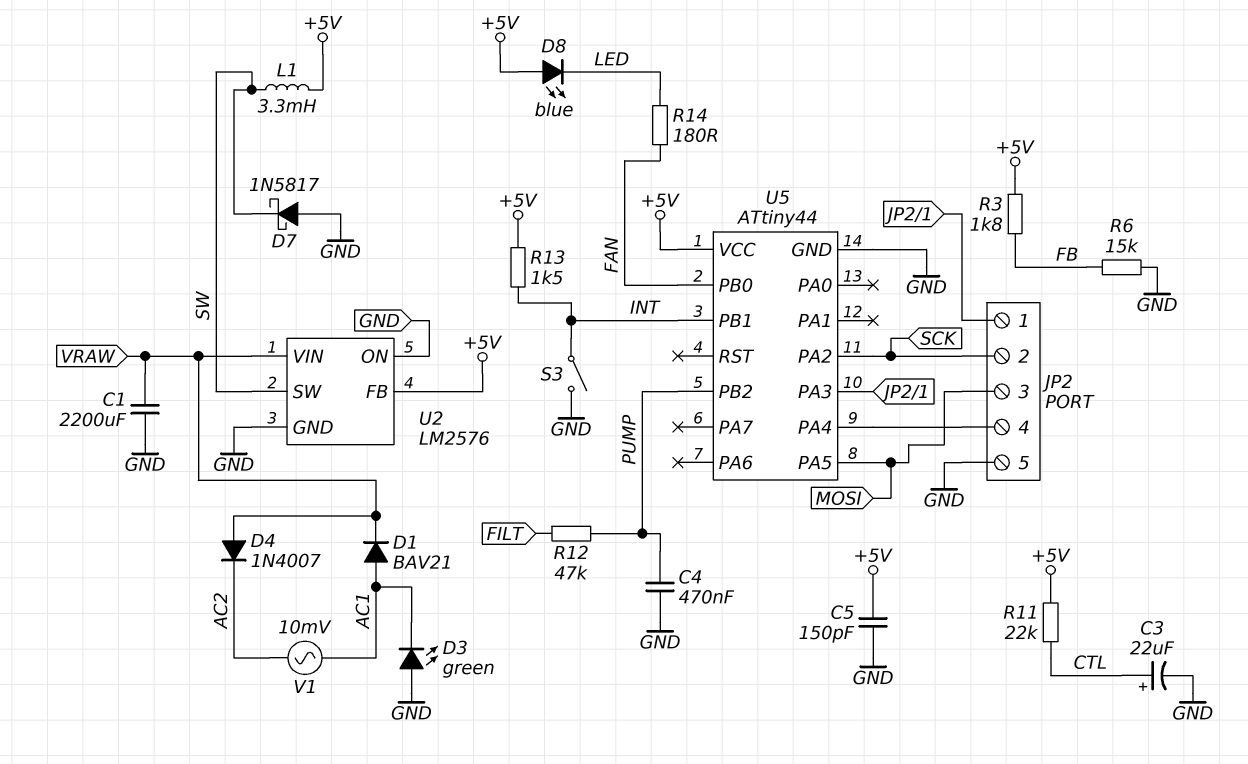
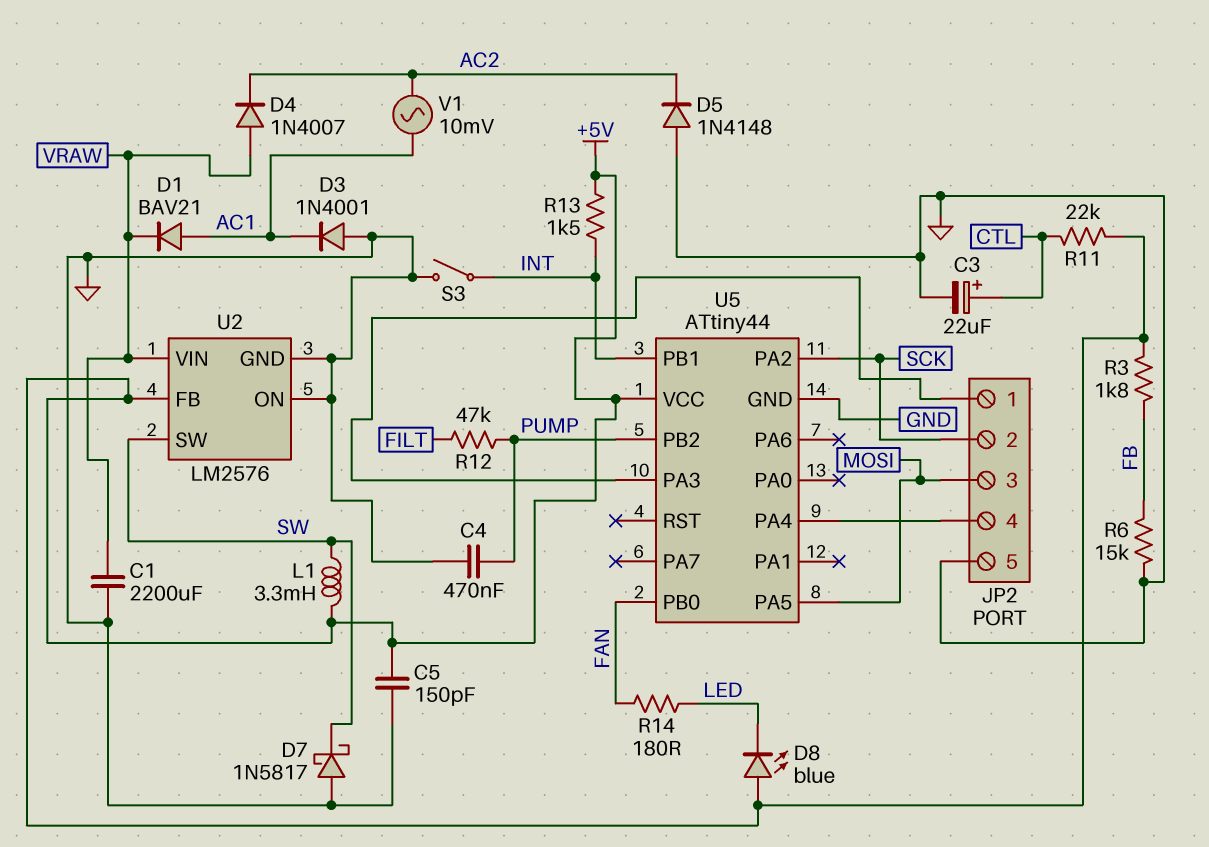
D3: LED green (A GND, K AC1) -> diode 1N4001 (A GND, K AC1)
D5: none -> diode 1N4148 (A GND, K AC2)

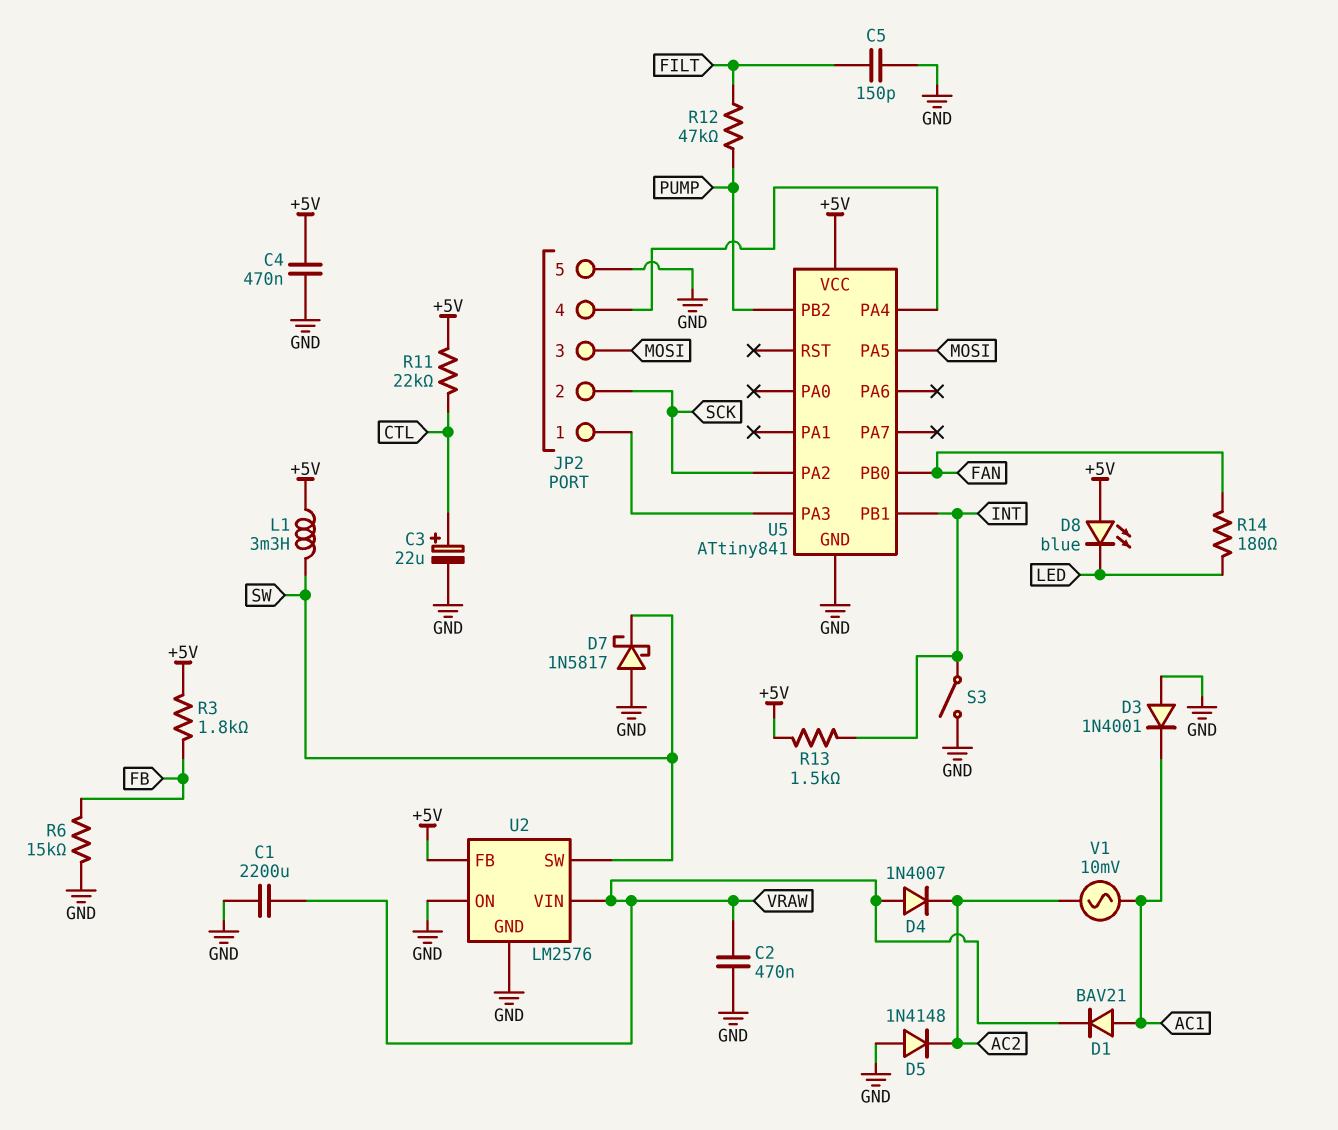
C2: none -> 470nF (GND, VRAW)
C4: 470nF (GND, PUMP) -> 470nF (+5V, GND)
C5: 150pF (+5V, GND) -> 150pF (FILT, GND)
U5: ATtiny44 -> ATtiny841

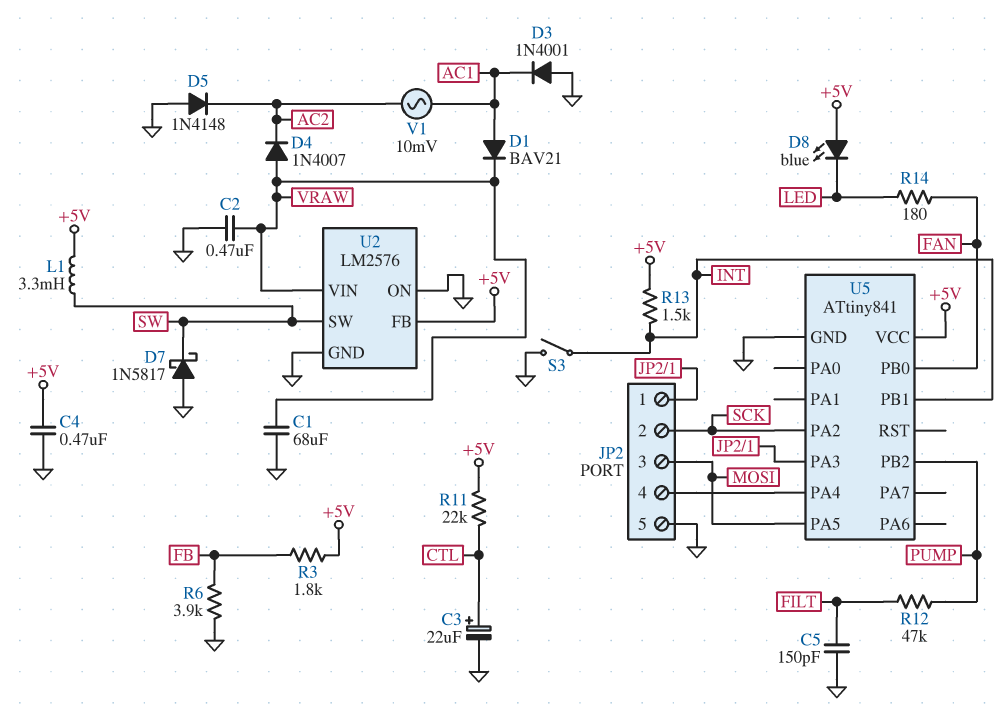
C1: 2200uF (GND, VRAW) -> 68uF (GND, VRAW)
R6: 15k (FB, GND) -> 3.9k (FB, GND)

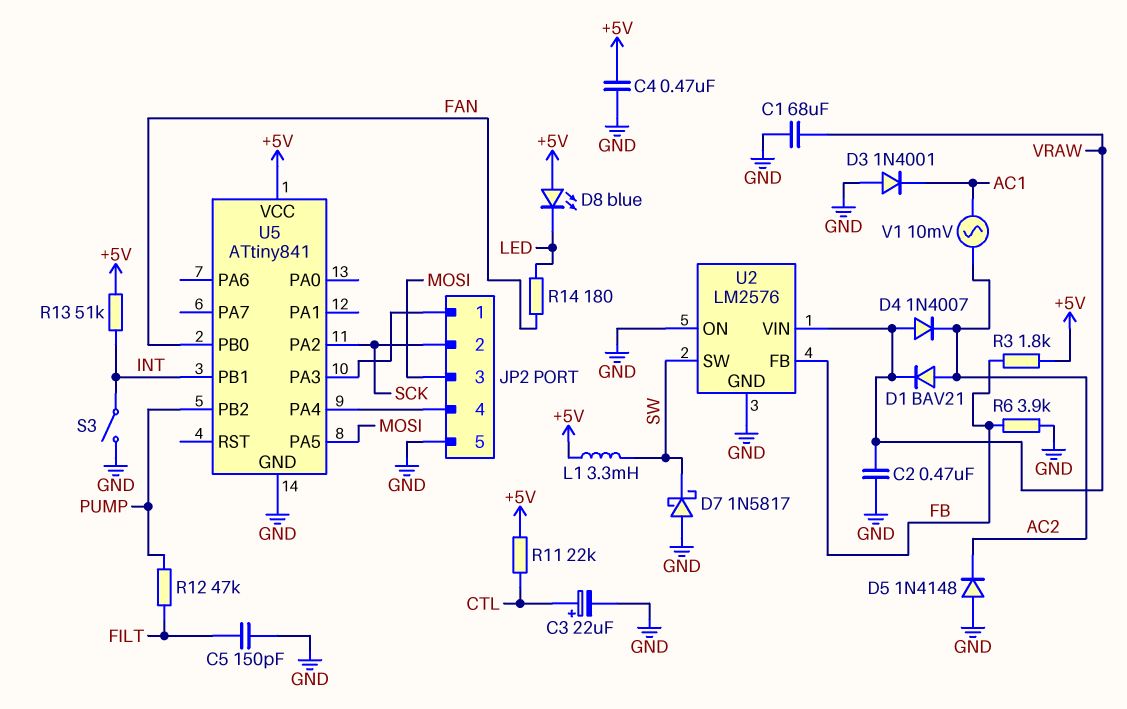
D1: diode BAV21 (A AC1, K VRAW) -> diode BAV21 (A AC2, K VRAW)
R13: 1.5k (+5V, INT) -> 51k (+5V, INT)
U2 pin FB: +5V -> FB

